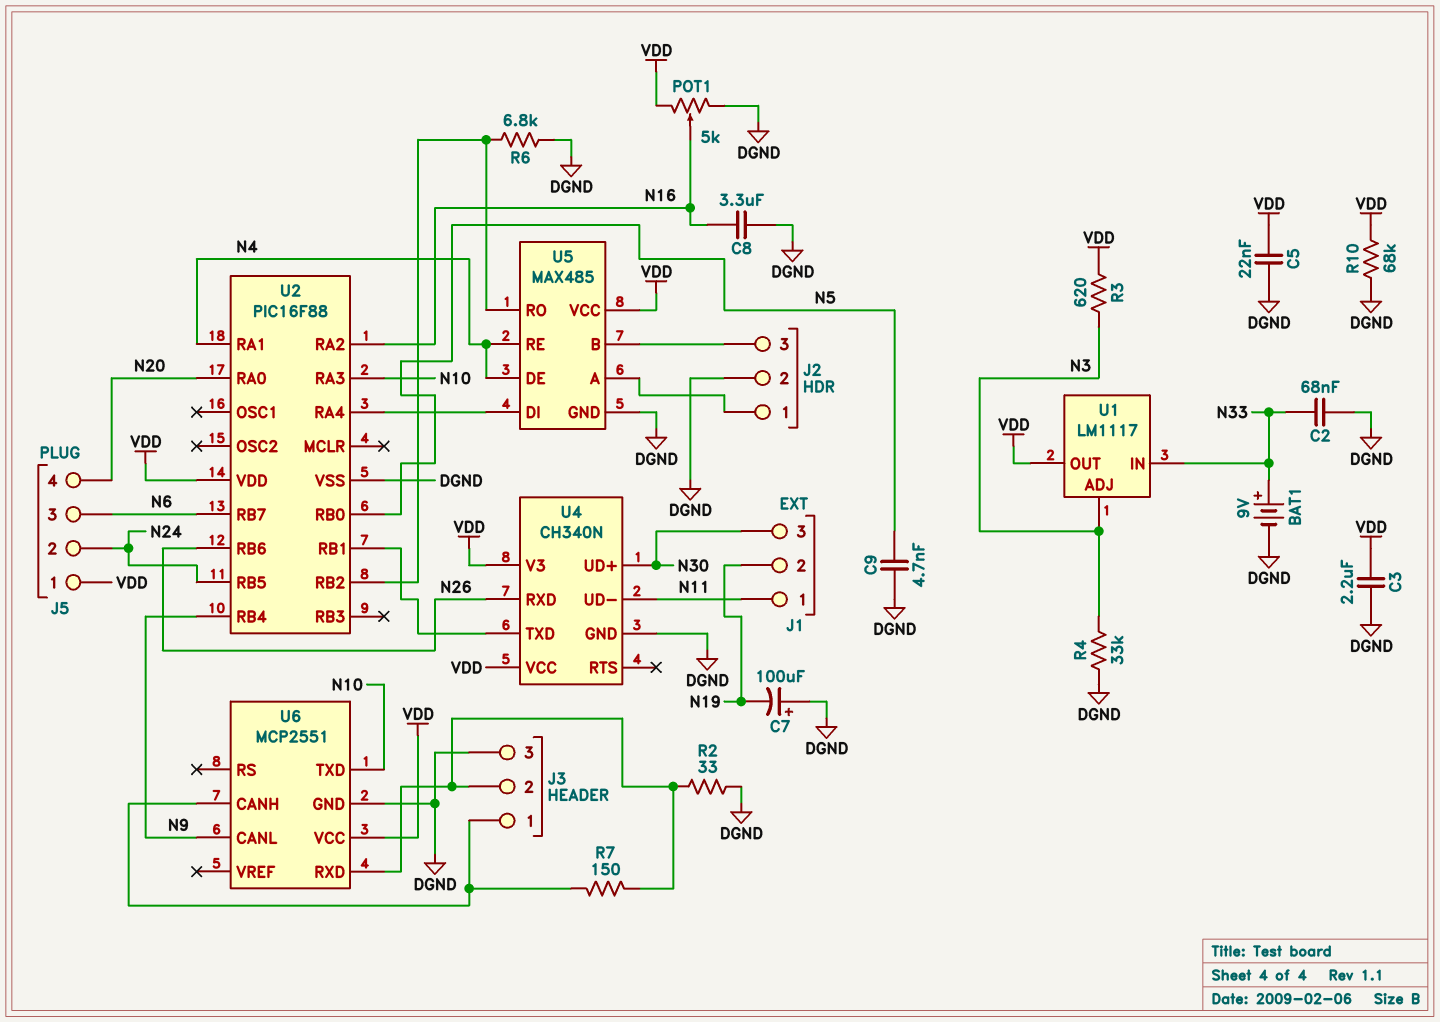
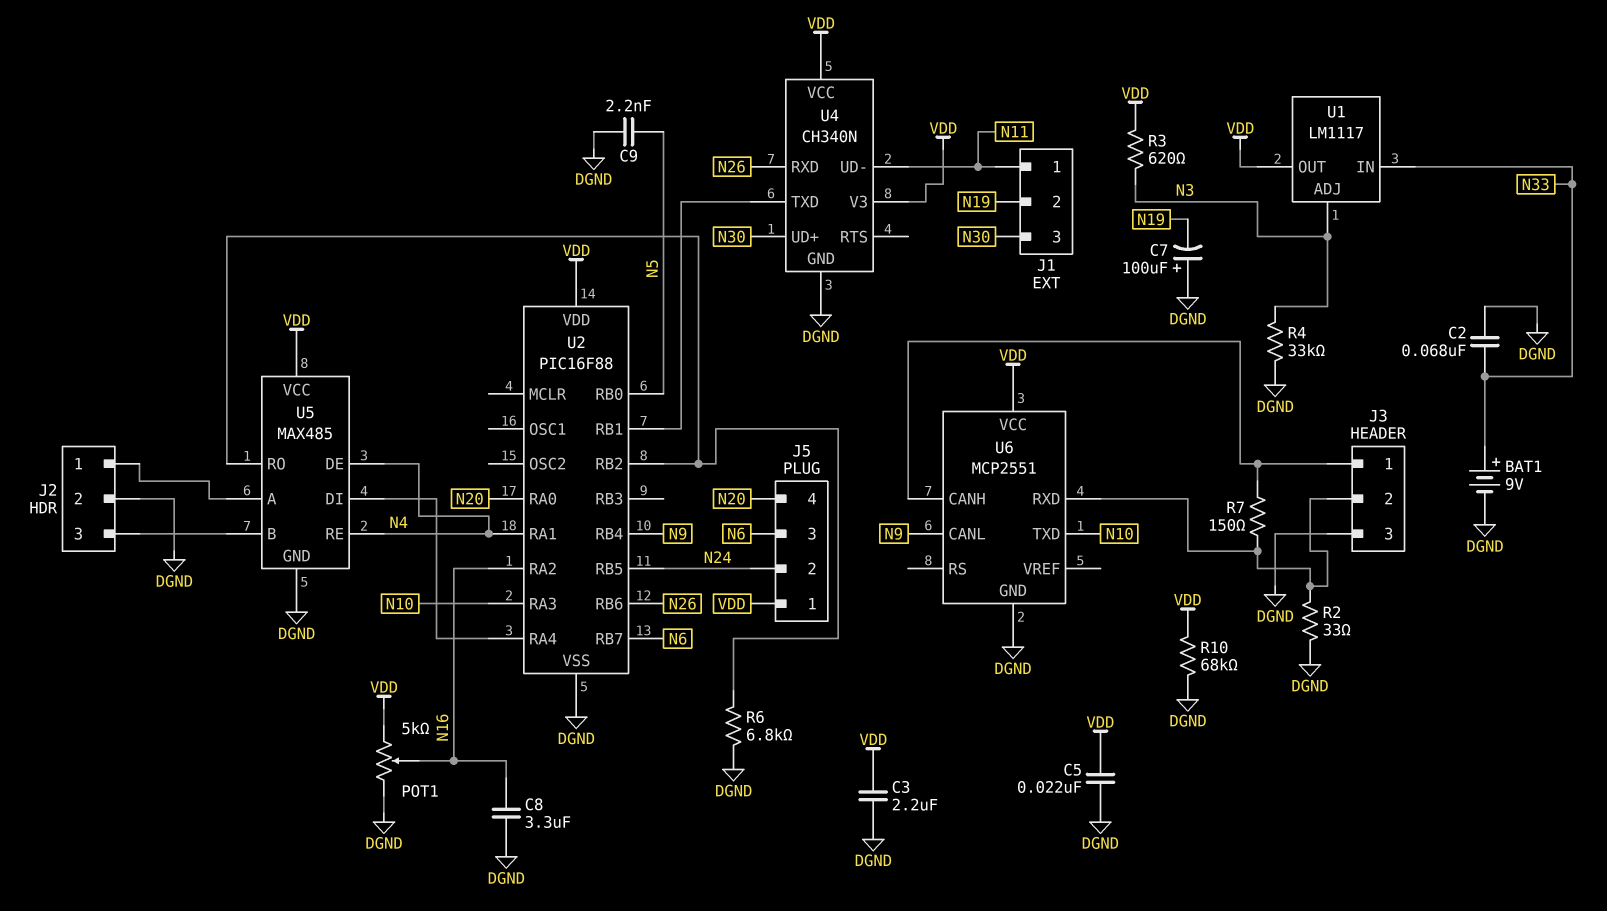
C9: 4.7nF (DGND, N5) -> 2.2nF (DGND, N5)

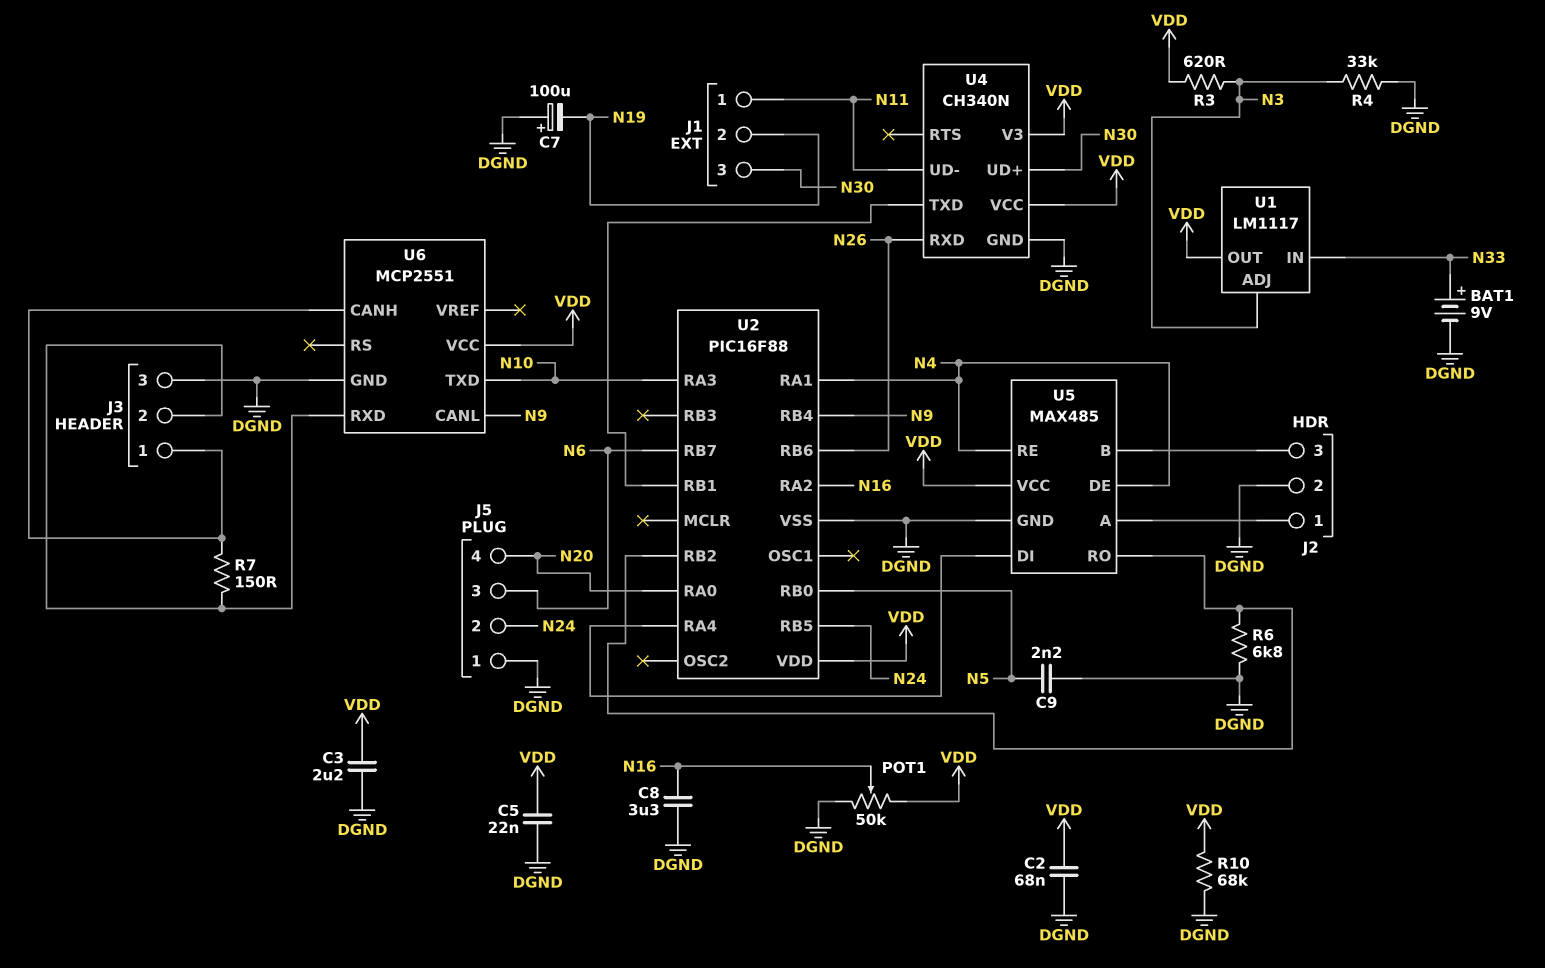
C2: 68nF (DGND, N33) -> 68nF (DGND, VDD)
J5 pin 1: VDD -> DGND
POT1: 5k (DGND, VDD, wiper N16) -> 50k (DGND, VDD, wiper N16)
R2: 33 (DGND, J3/2) -> none

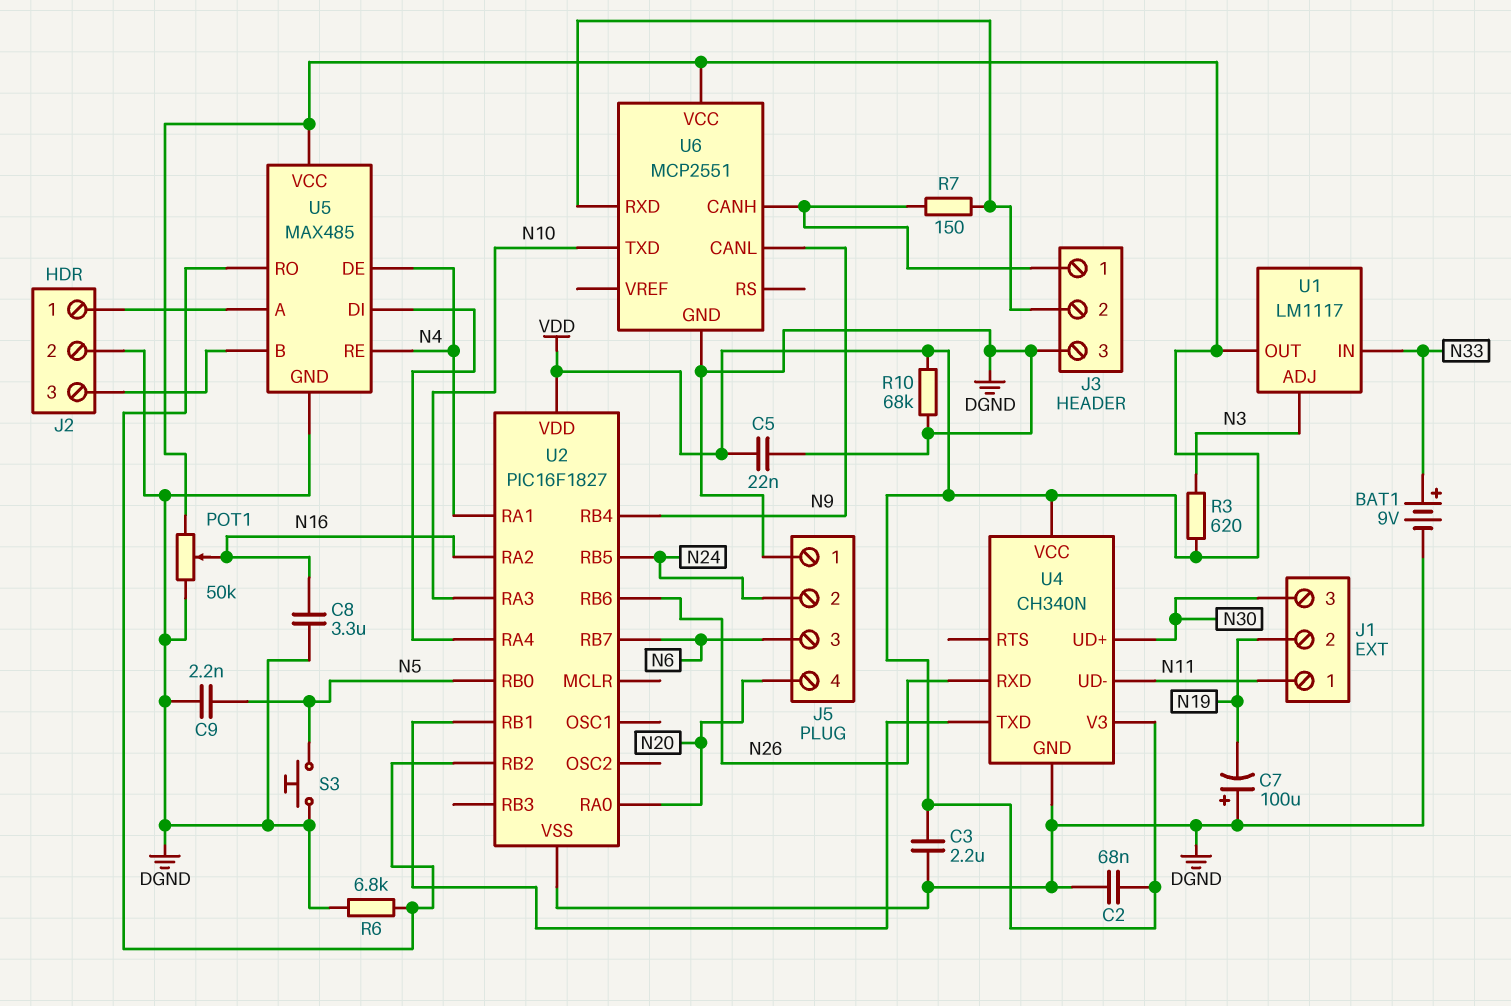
R4: 33k (DGND, N3) -> none
S3: none -> button (DGND, N5)
U2: PIC16F88 -> PIC16F1827

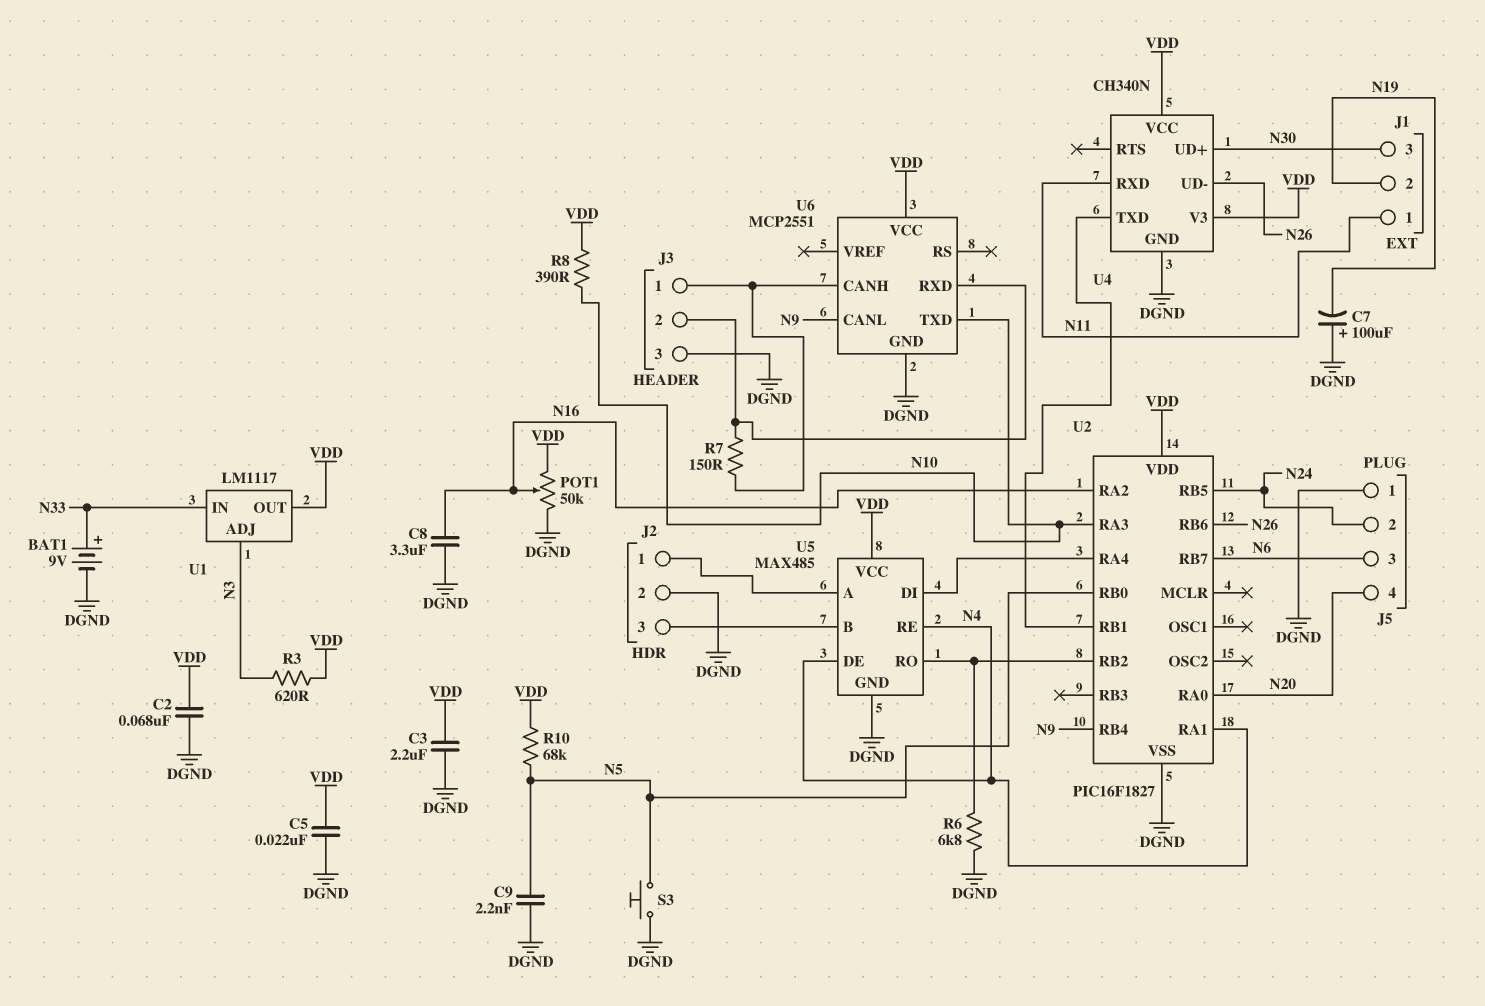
R8: none -> 390 (N10, VDD)
R10: 68k (DGND, VDD) -> 68k (N5, VDD)
U4 pin RXD: N26 -> N11
U4 pin UD-: N11 -> N26

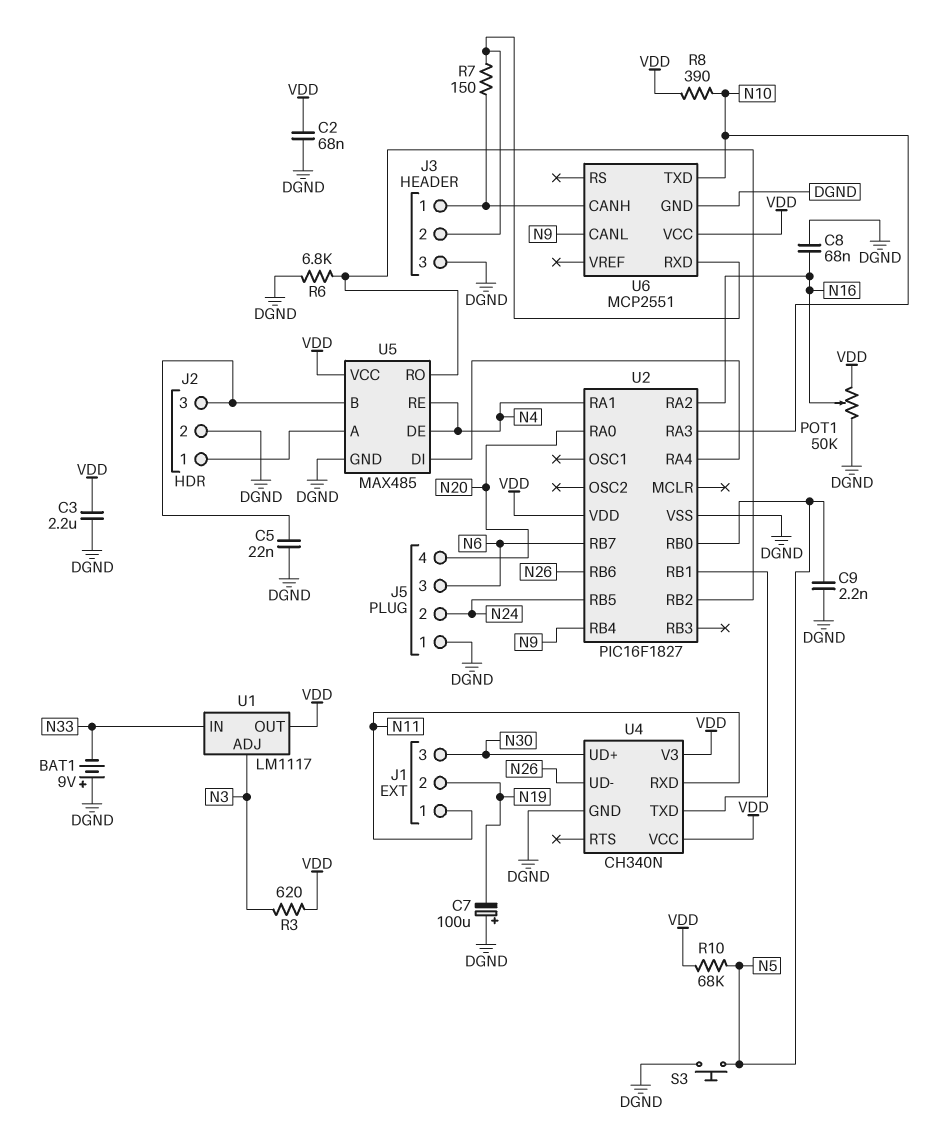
BAT1: 9V (plus N33, minus DGND) -> 9V (plus DGND, minus N33)
C5: 22nF (DGND, VDD) -> 22nF (DGND, J2/3)
C8: 3.3uF (DGND, N16) -> 68nF (DGND, N16)

